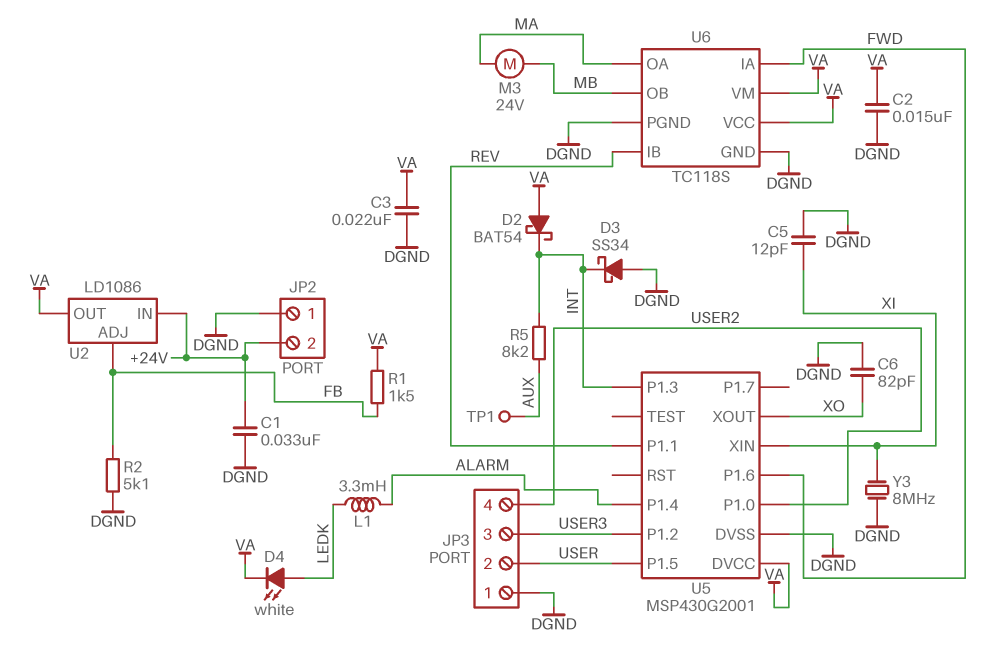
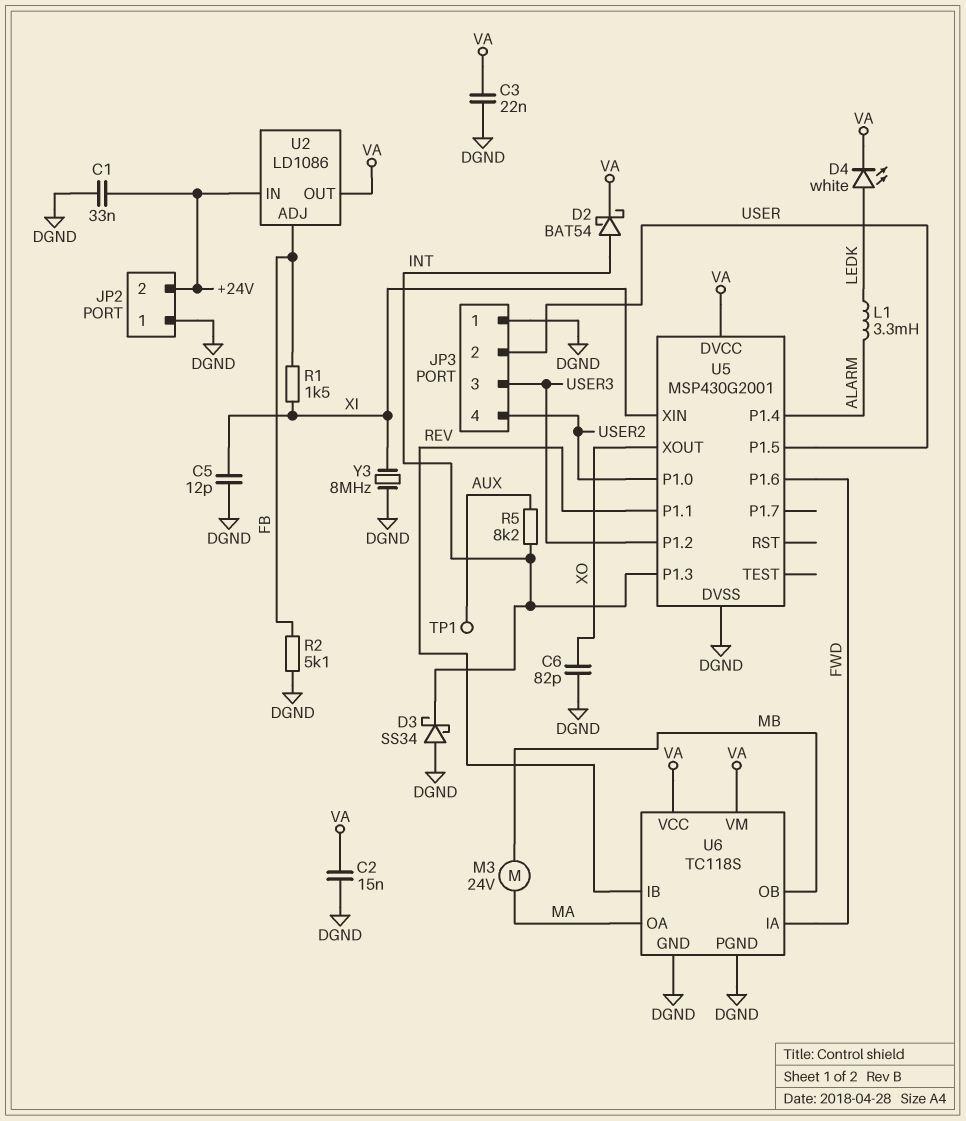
D2: schottky BAT54 (A VA, K INT) -> schottky BAT54 (A INT, K VA)
R1: 1.5k (FB, VA) -> 1.5k (FB, XI)

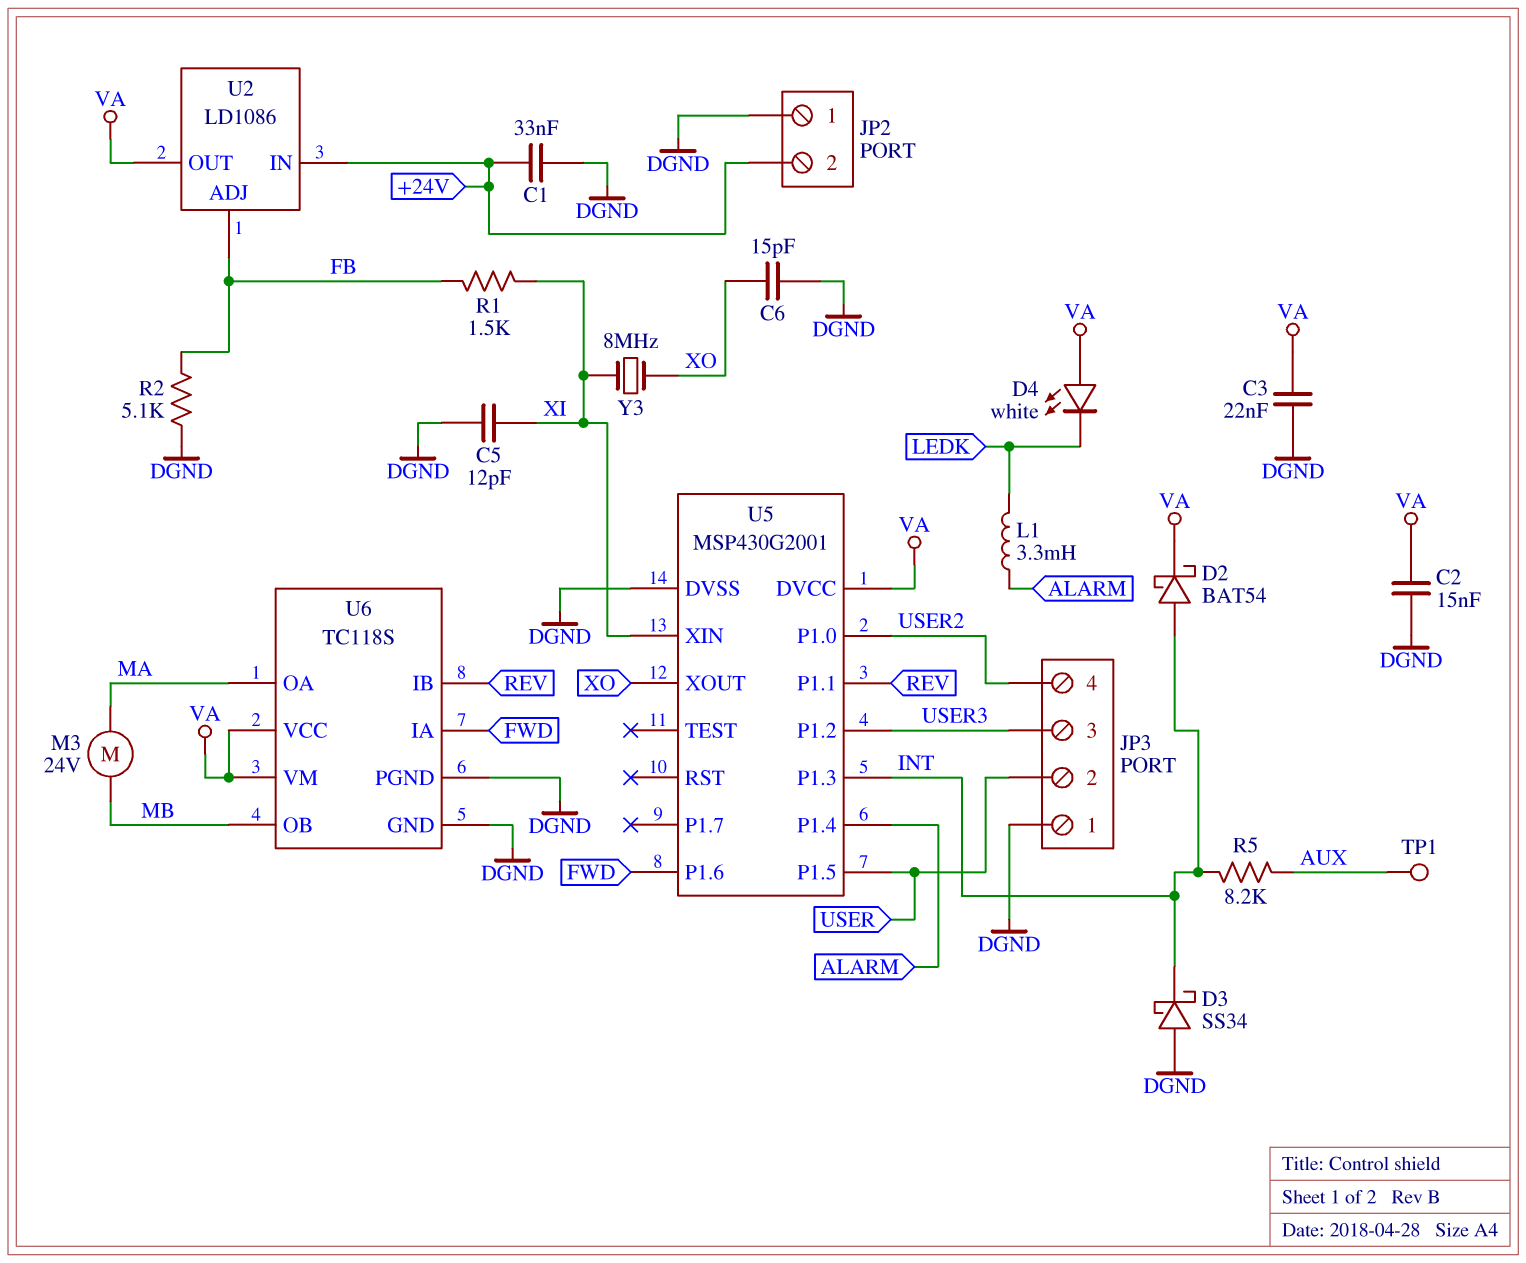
C6: 82pF (DGND, XO) -> 15pF (DGND, XO)
D4: LED white (A LEDK, K VA) -> LED white (A VA, K LEDK)
Y3: 8MHz (DGND, XI) -> 8MHz (XI, XO)

